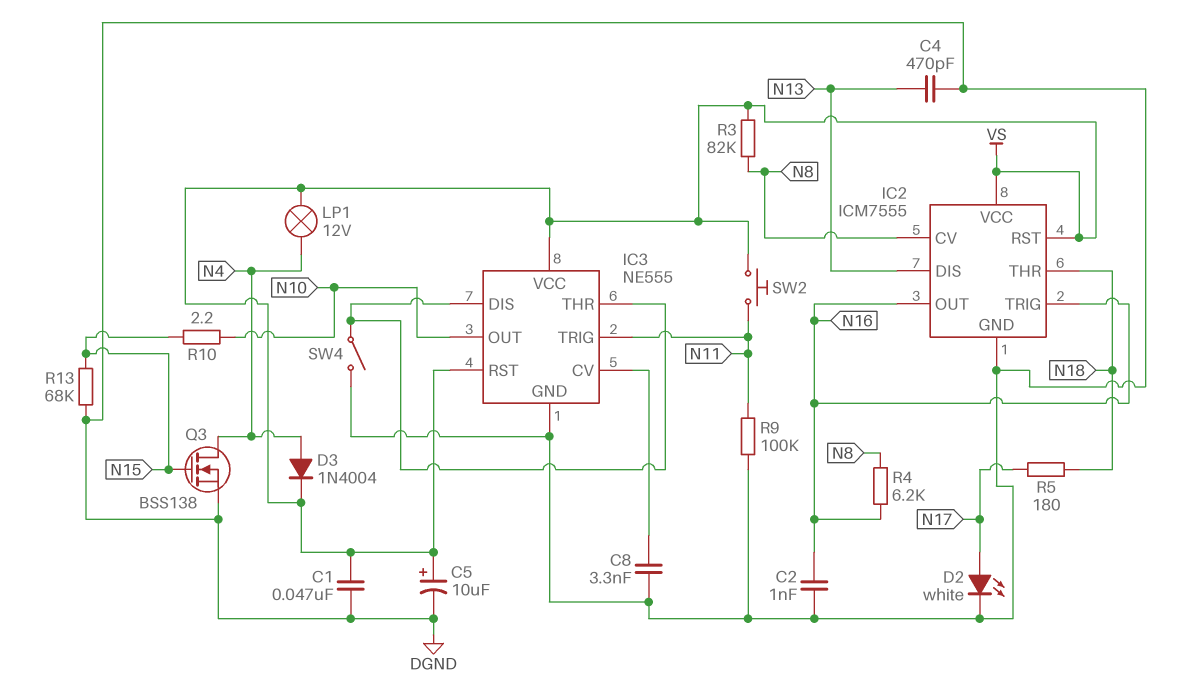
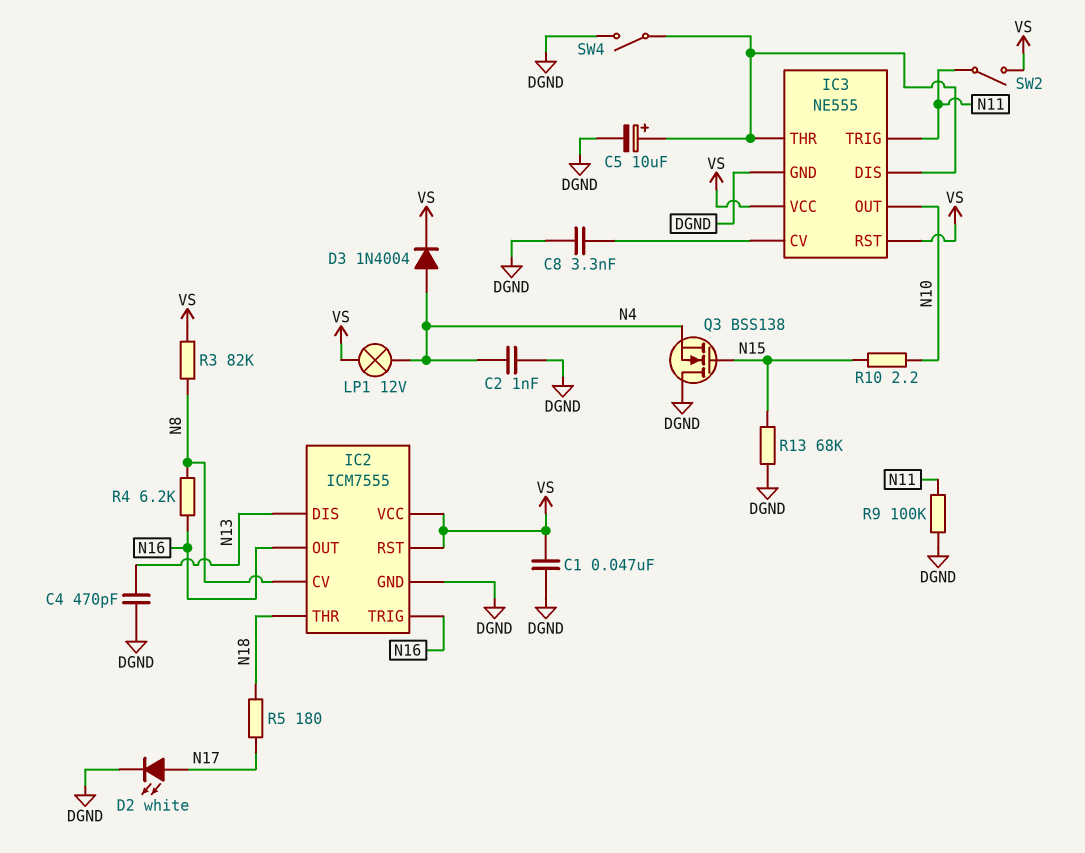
C2: 1nF (DGND, N16) -> 1nF (DGND, N4)
C5: 10uF (plus VS, minus DGND) -> 10uF (plus IC3/DIS, minus DGND)
Q3: NMOS BSS138 (G N15, D N4, S DGND) -> NMOS BSS138 (G N15, D DGND, S N4)
SW2: button (N11, VS) -> switch (N11, VS)

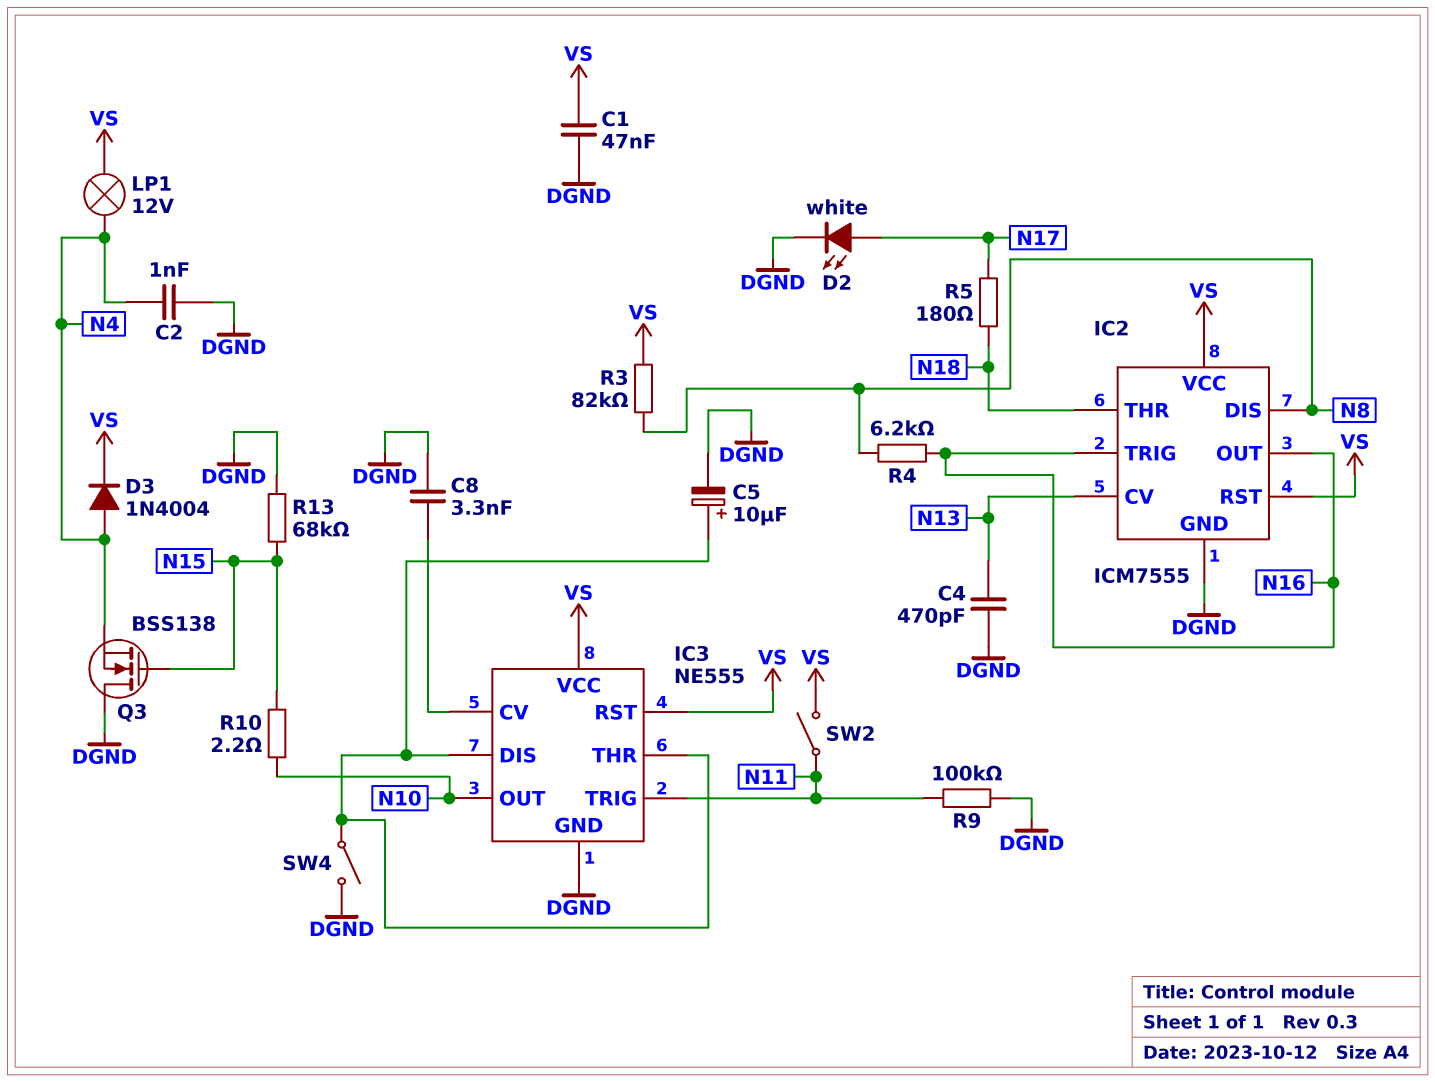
IC2 pin CV: N8 -> N13
IC2 pin DIS: N13 -> N8

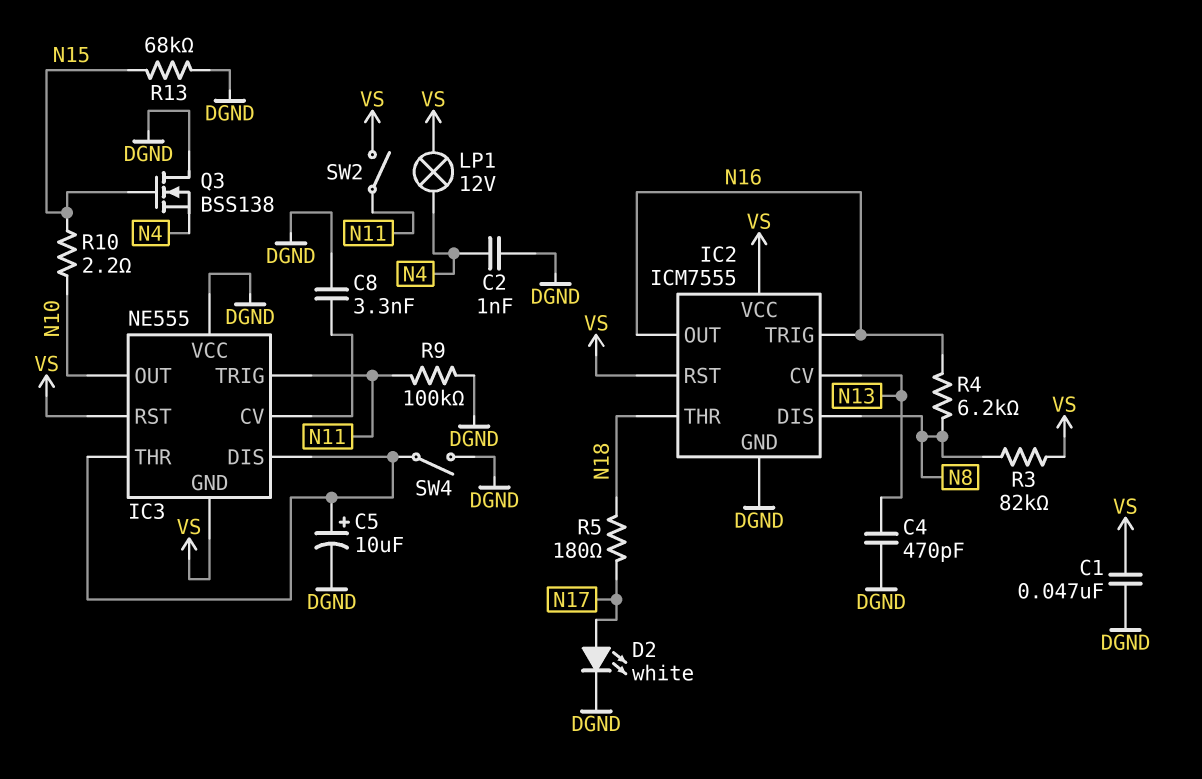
D3: diode 1N4004 (A N4, K VS) -> none
IC3 pin GND: DGND -> VS
IC3 pin VCC: VS -> DGND

